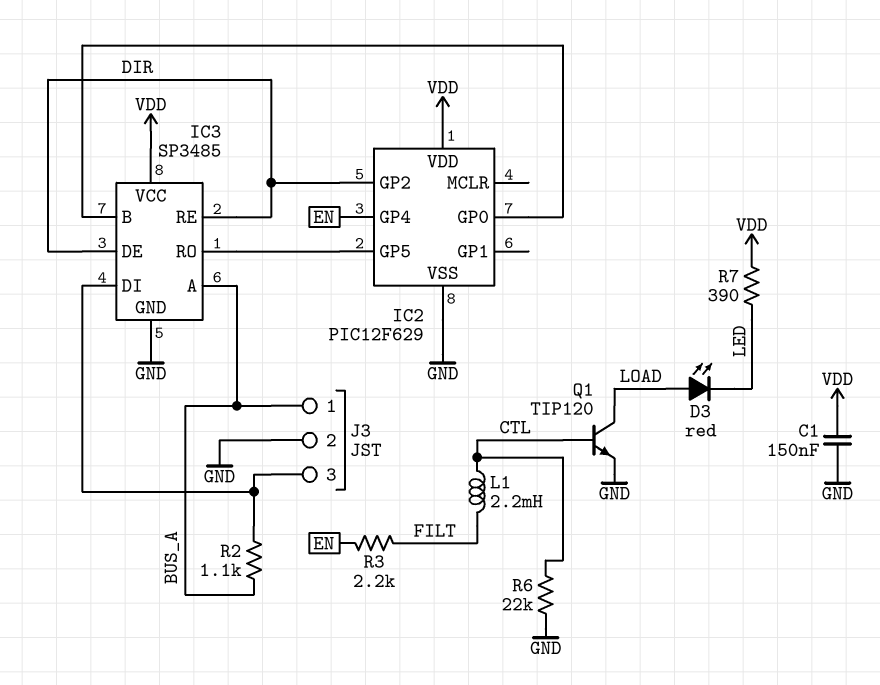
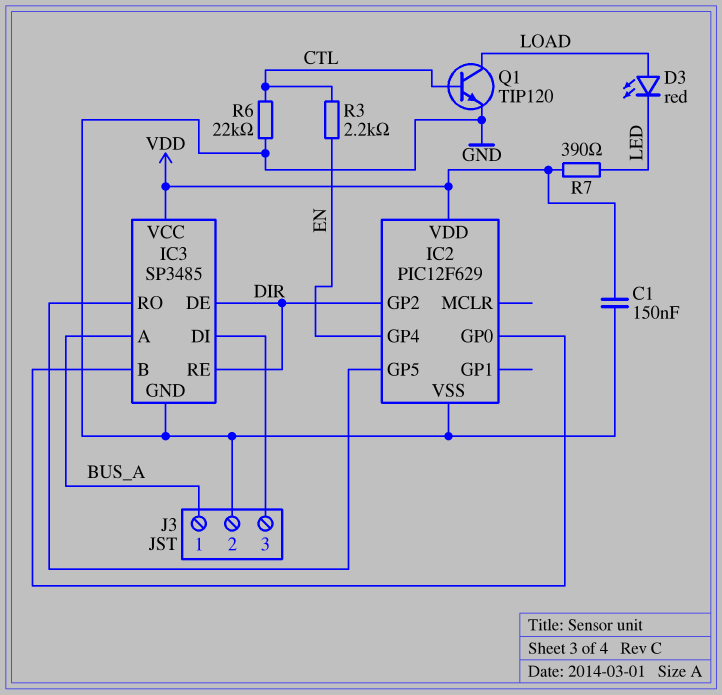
L1: 2.2mH (CTL, FILT) -> none
R2: 1.1k (BUS_A, IC3/DI) -> none
R3: 2.2k (EN, FILT) -> 2.2k (CTL, EN)

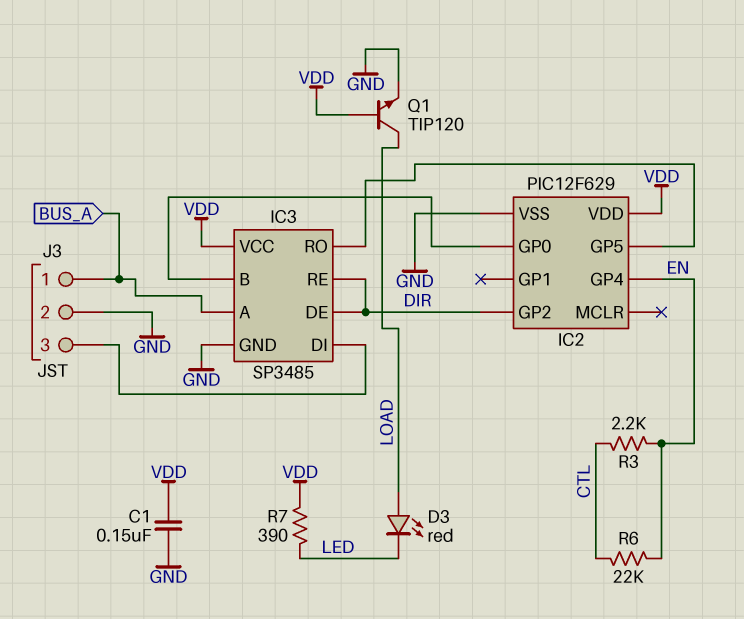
Q1: NPN TIP120 (B CTL, C LOAD, E GND) -> NPN TIP120 (B VDD, C LOAD, E GND)
R6: 22k (CTL, GND) -> 22k (CTL, EN)

